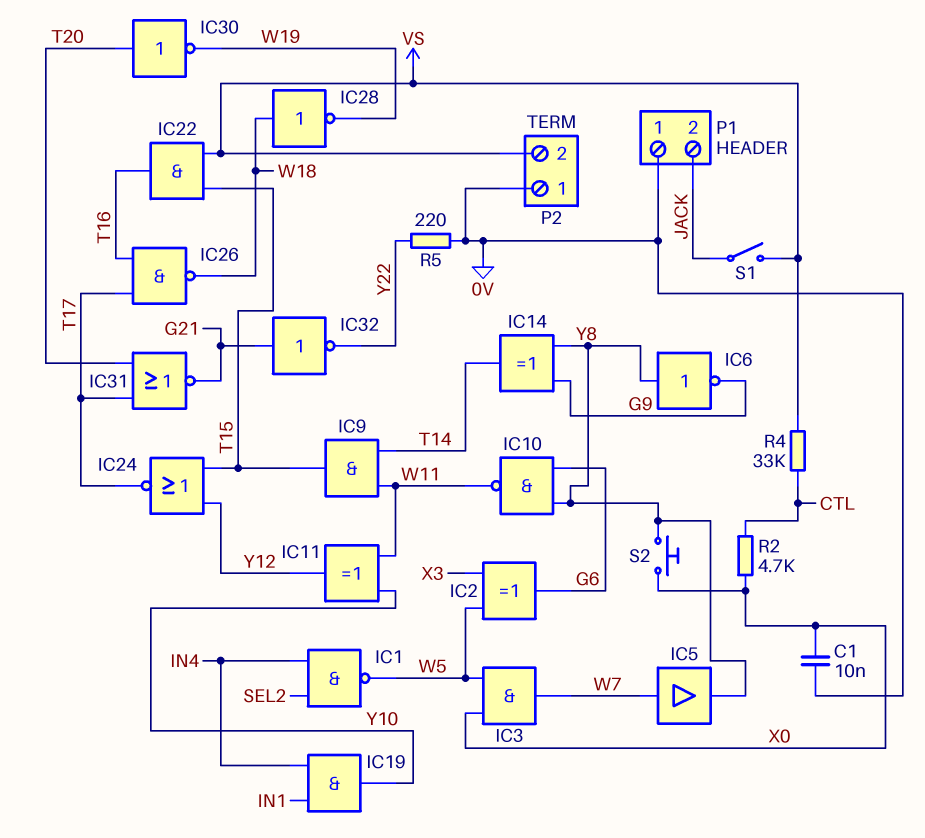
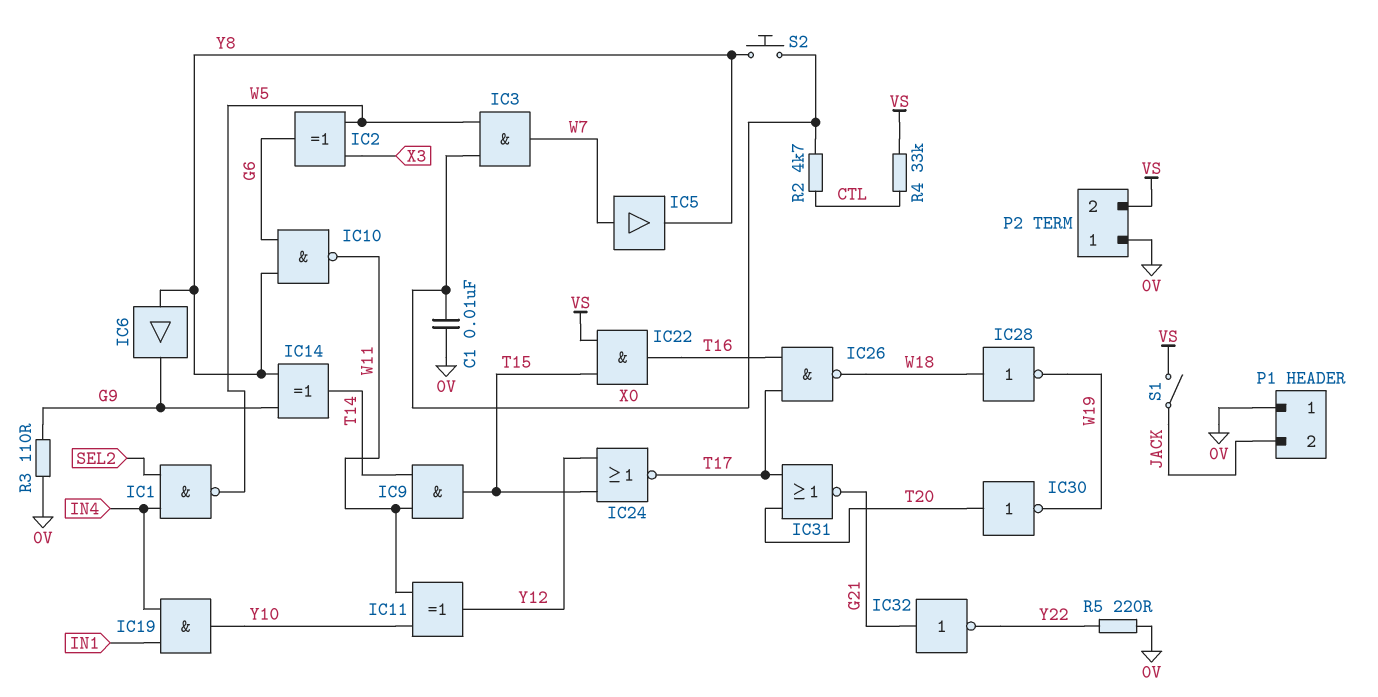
IC6: NOT (in Y8, out G9) -> buffer (in Y8, out G9)
R3: none -> 110 (0V, G9)

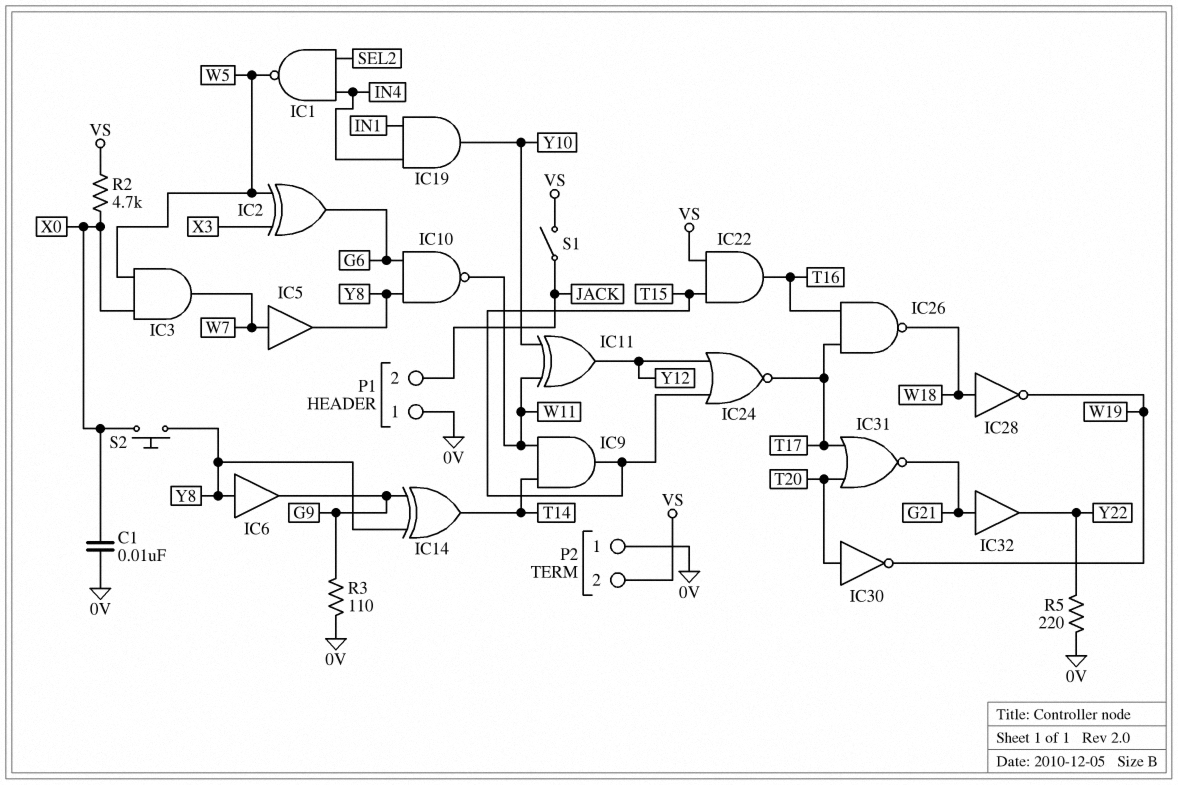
IC32: NOT (in G21, out Y22) -> buffer (in G21, out Y22)
R2: 4.7k (CTL, X0) -> 4.7k (VS, X0)
R4: 33k (CTL, VS) -> none

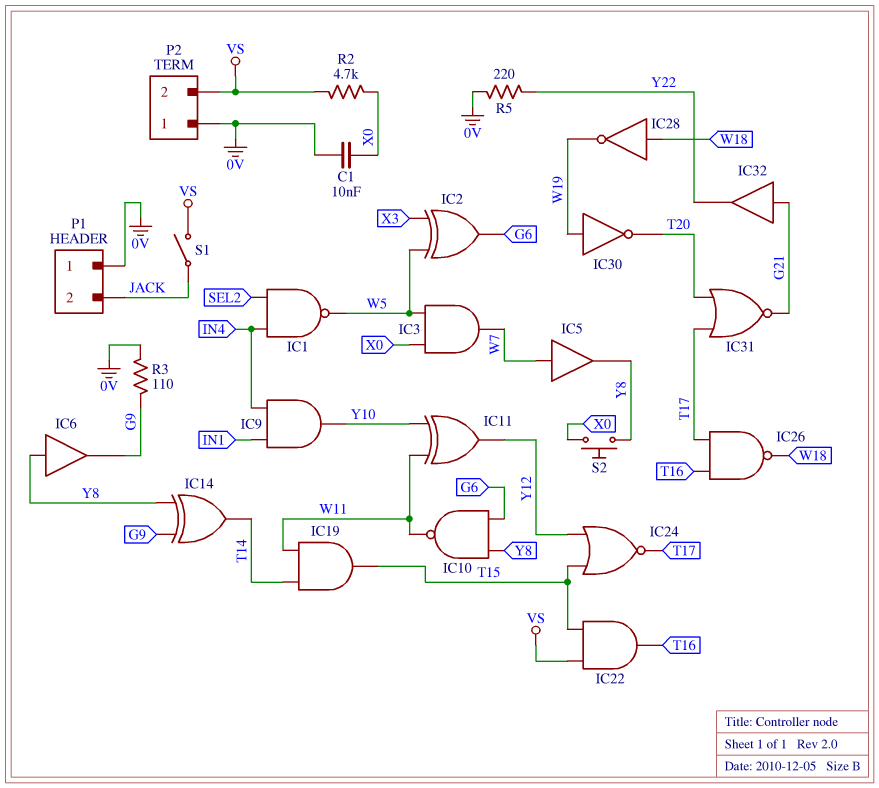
IC9: AND (in T14, in W11, out T15) -> AND (in IN1, in IN4, out Y10)
IC19: AND (in IN1, in IN4, out Y10) -> AND (in T14, in W11, out T15)
IC30: NOT (in T20, out W19) -> NOT (in W19, out T20)

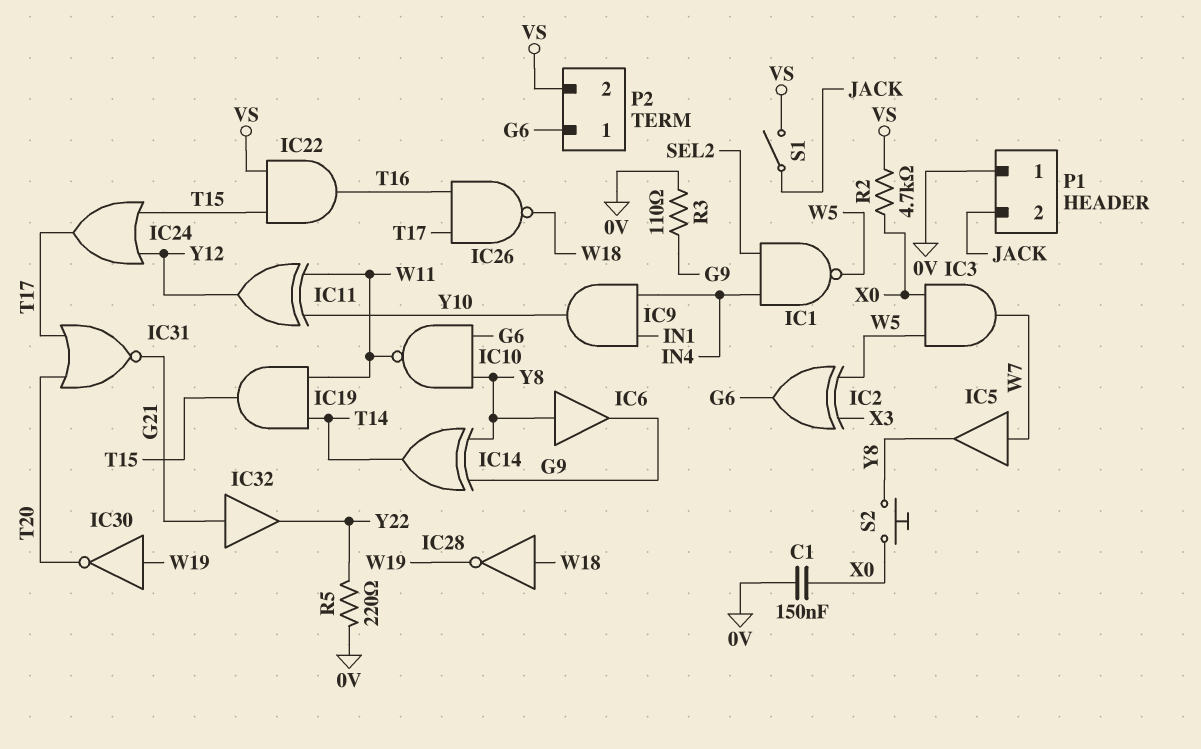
C1: 10nF (0V, X0) -> 150nF (0V, X0)
IC24: NOR (in T15, in Y12, out T17) -> OR (in T15, in Y12, out T17)
P2 pin 1: 0V -> G6

